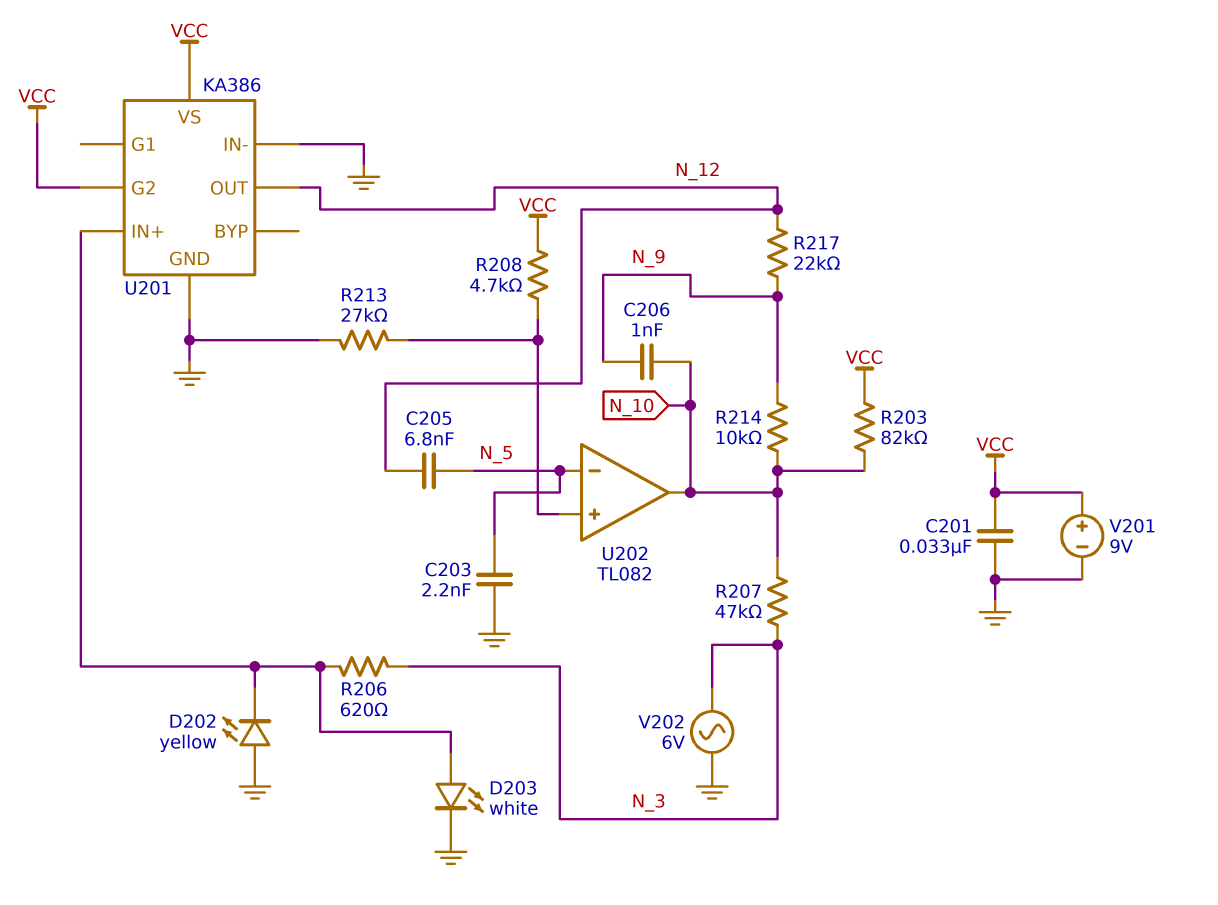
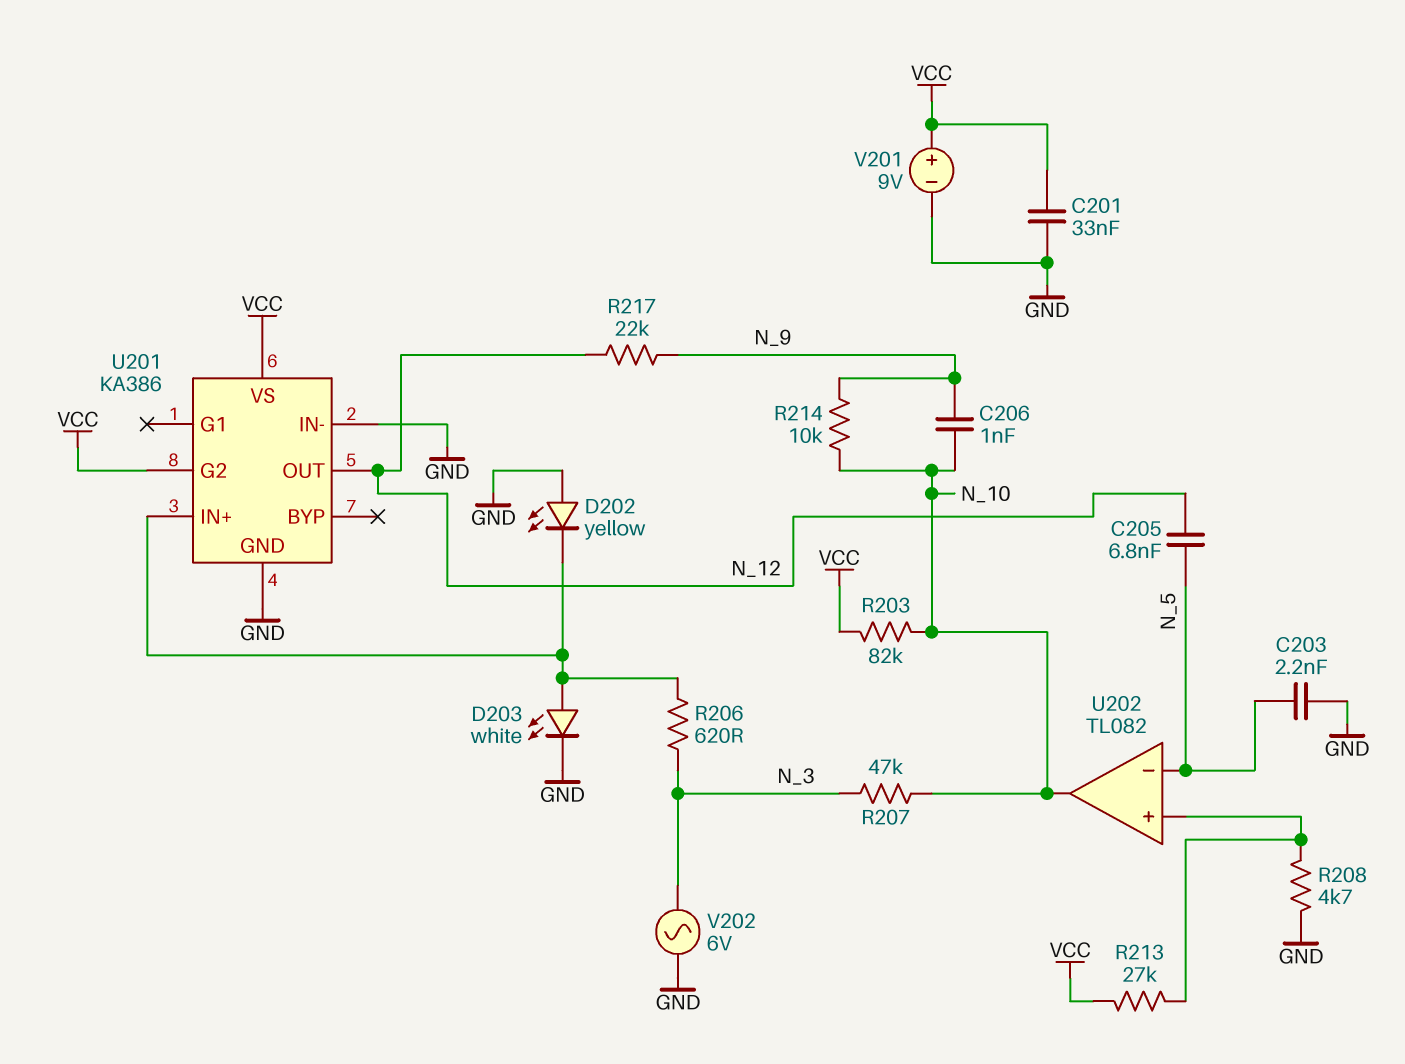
R208: 4.7k (U202/in+, VCC) -> 4.7k (GND, U202/in+)
R213: 27k (GND, U202/in+) -> 27k (U202/in+, VCC)

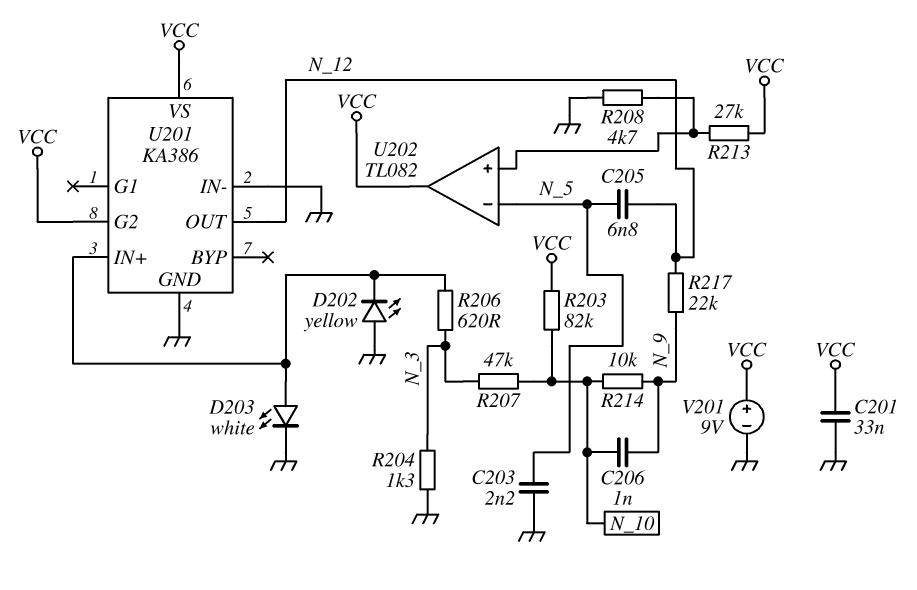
R204: none -> 1.3k (GND, N_3)
U202 pin out: N_10 -> VCC
V202: AC 6V (GND, N_3) -> none

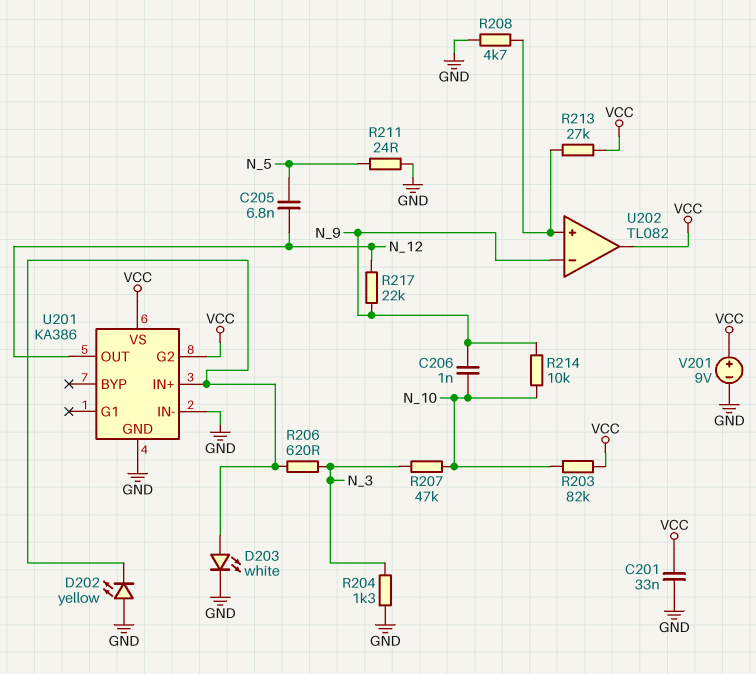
C203: 2.2nF (GND, N_5) -> none
R211: none -> 24 (GND, N_5)
U202 pin in-: N_5 -> N_9

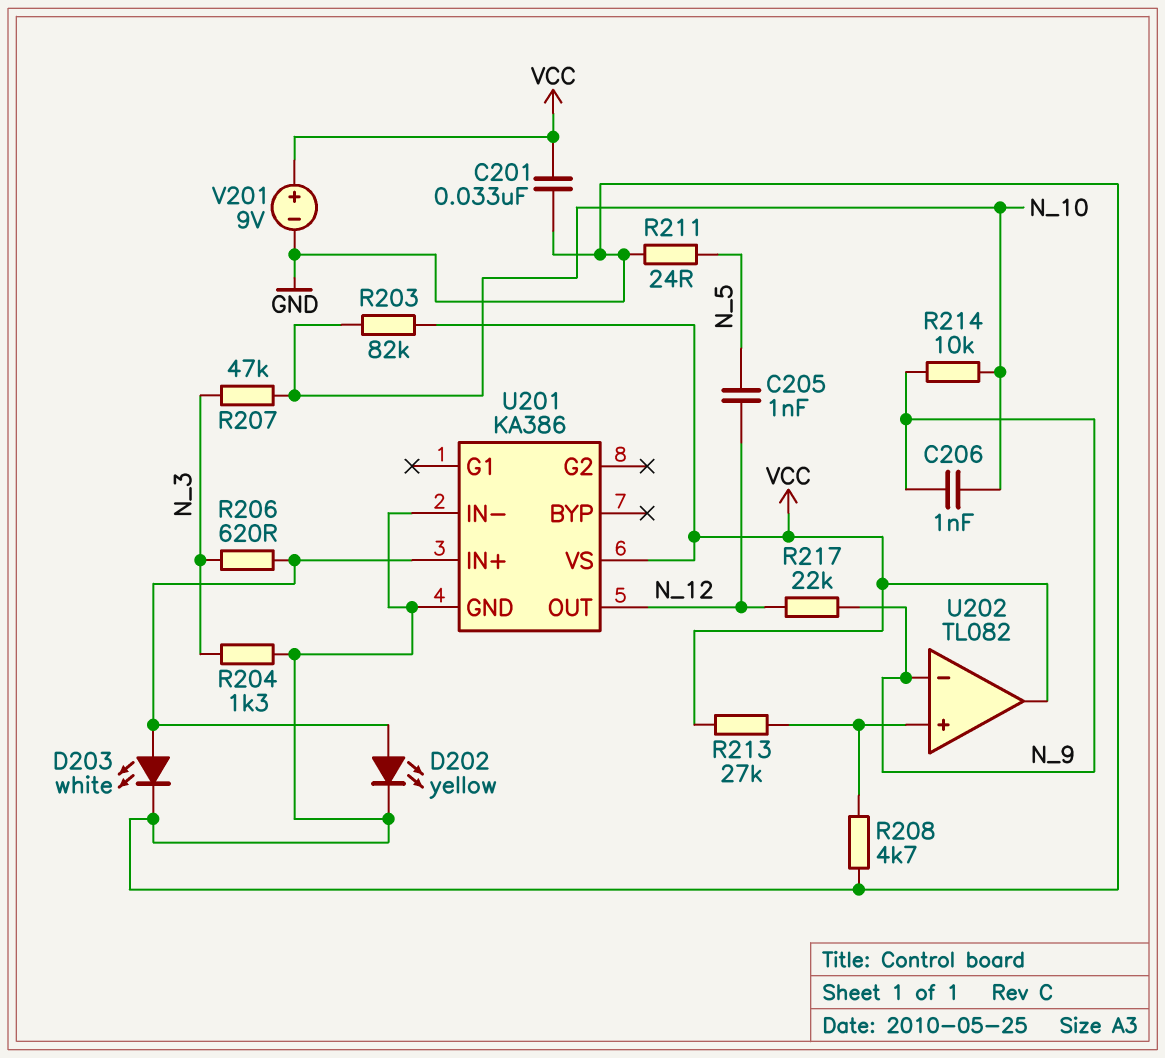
C205: 6.8nF (N_5, N_12) -> 1nF (N_5, N_12)
D202: LED yellow (A GND, K U201/IN+) -> LED yellow (A U201/IN+, K GND)
U201 pin G2: VCC -> none

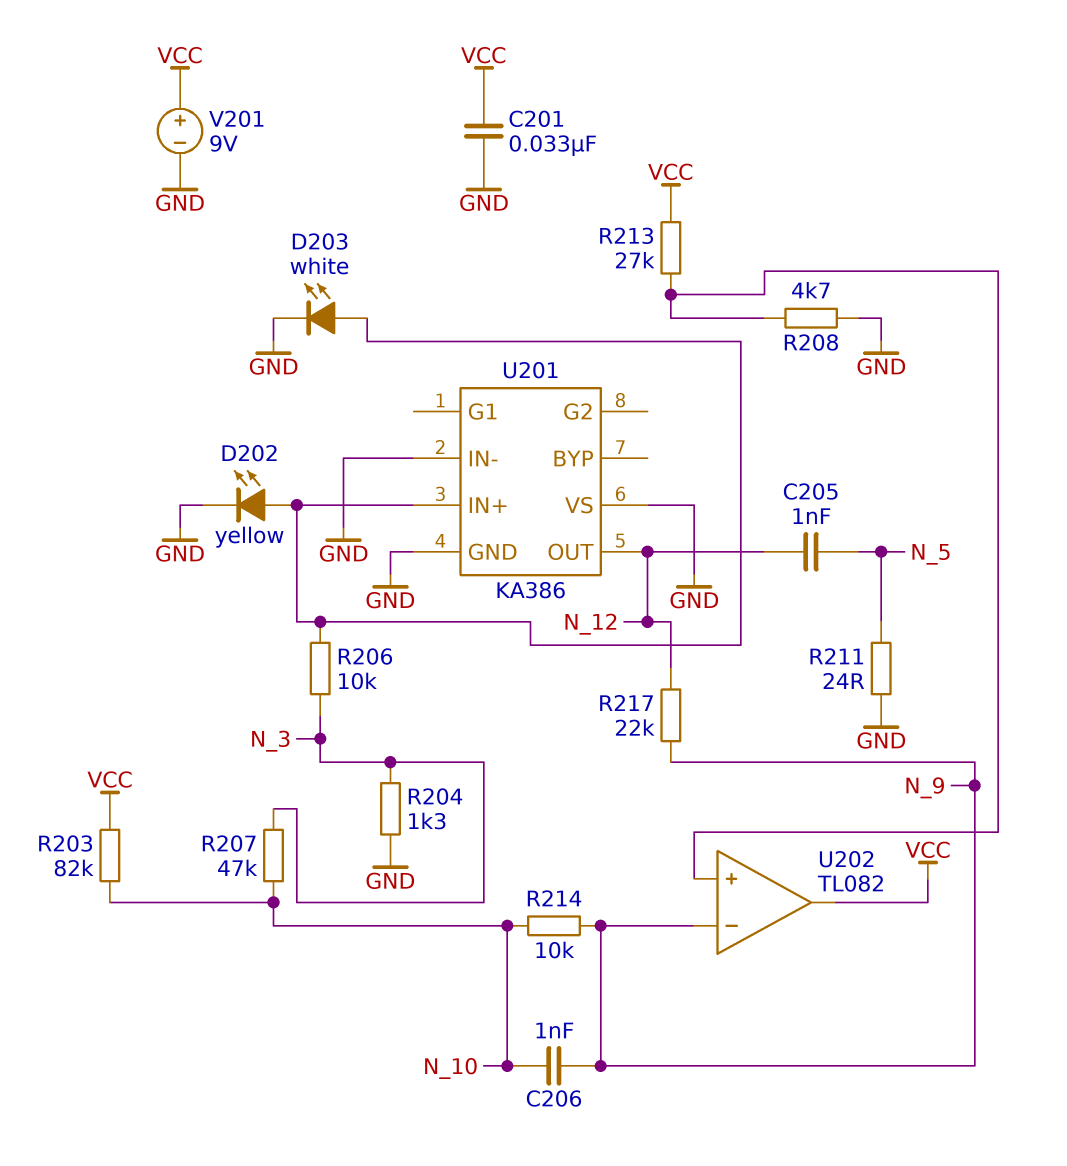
R206: 620 (N_3, U201/IN+) -> 10k (N_3, U201/IN+)
U201 pin VS: VCC -> GND

